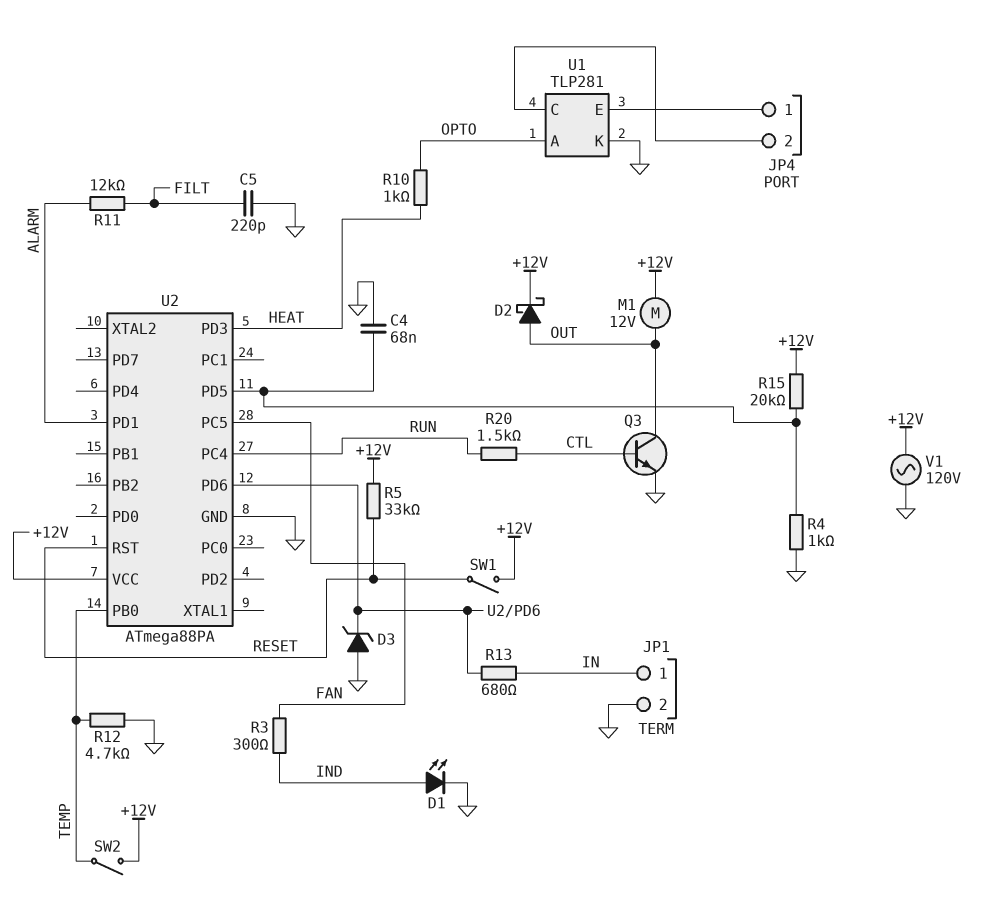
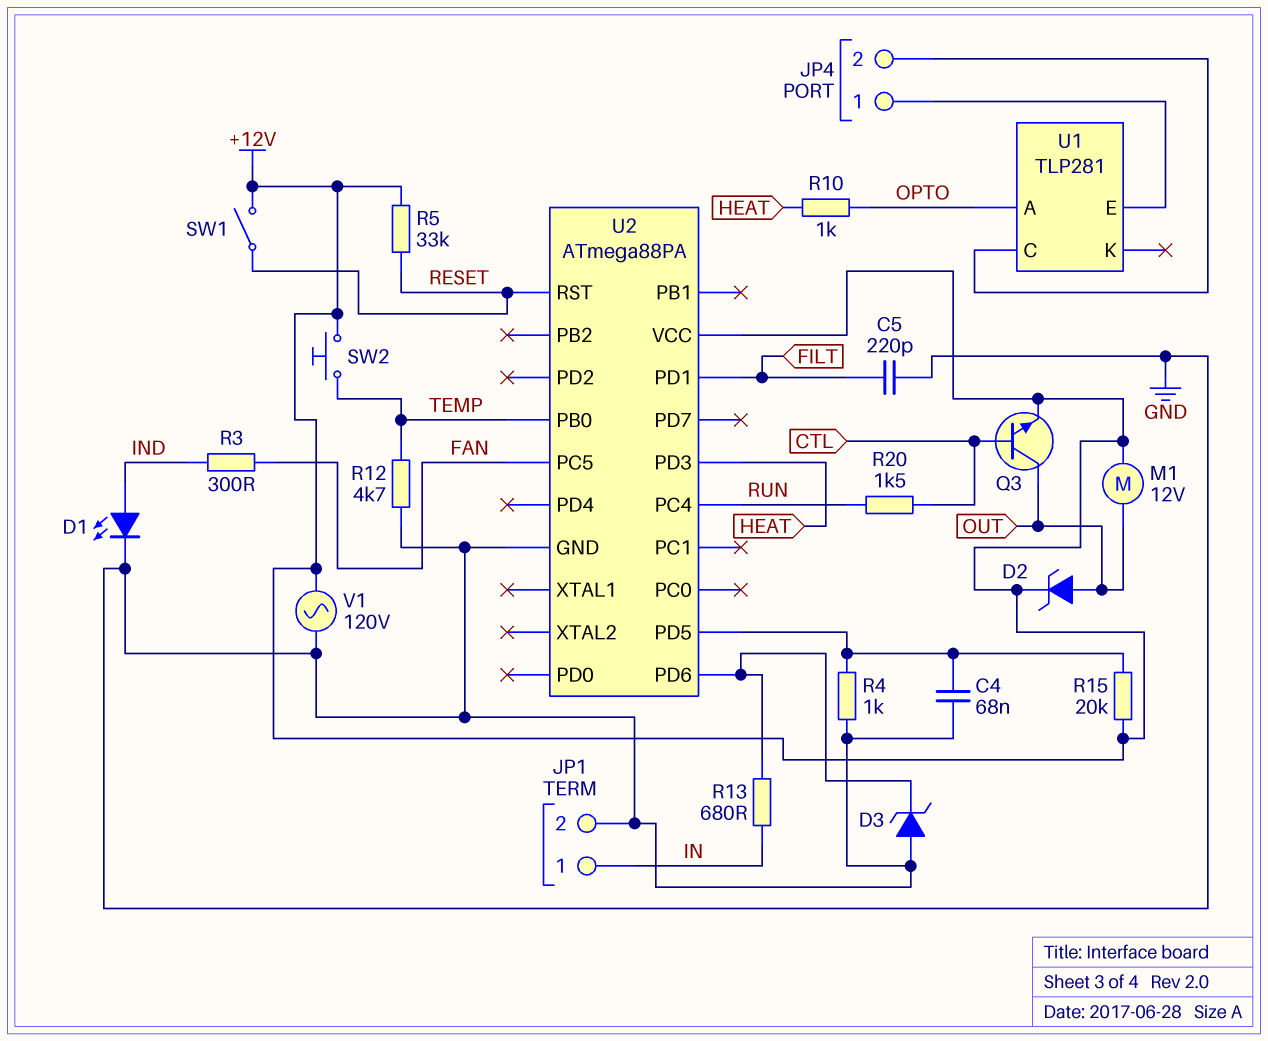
D2: schottky (A OUT, K +12V) -> zener (A OUT, K +12V)
Q3: NPN (B CTL, C OUT, E GND) -> NPN (B CTL, C OUT, E +12V)
R11: 12k (ALARM, FILT) -> none
SW2: switch (+12V, TEMP) -> button (+12V, TEMP)
U1 pin K: GND -> none
U2 pin PD1: ALARM -> FILT

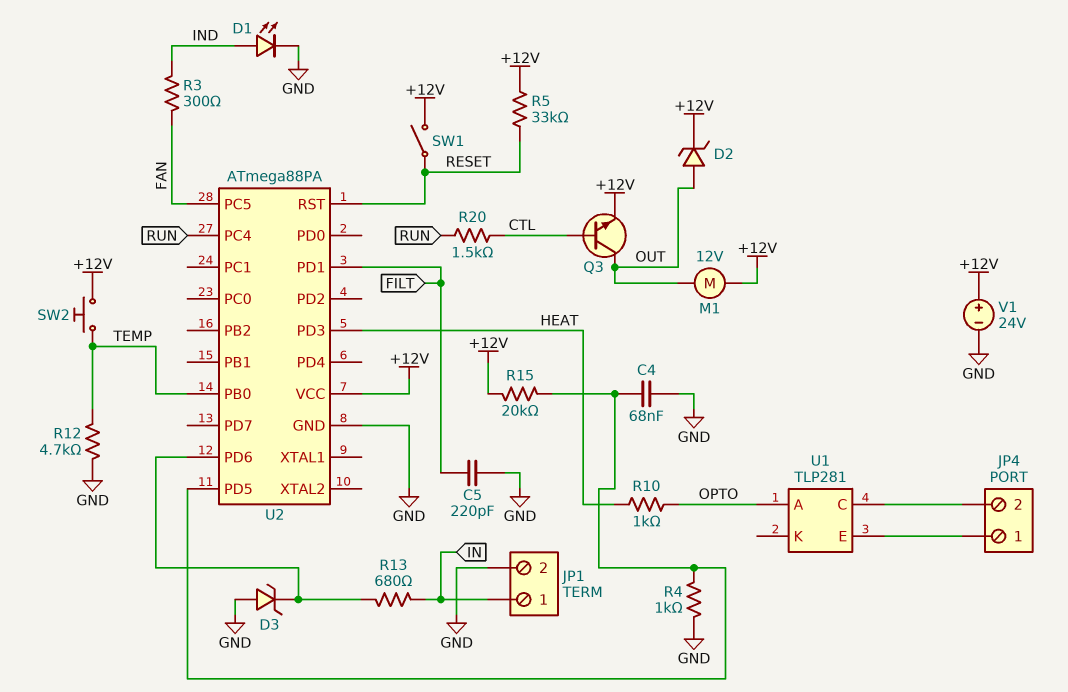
V1: AC 120V (+12V, GND) -> 24V (plus +12V, minus GND)

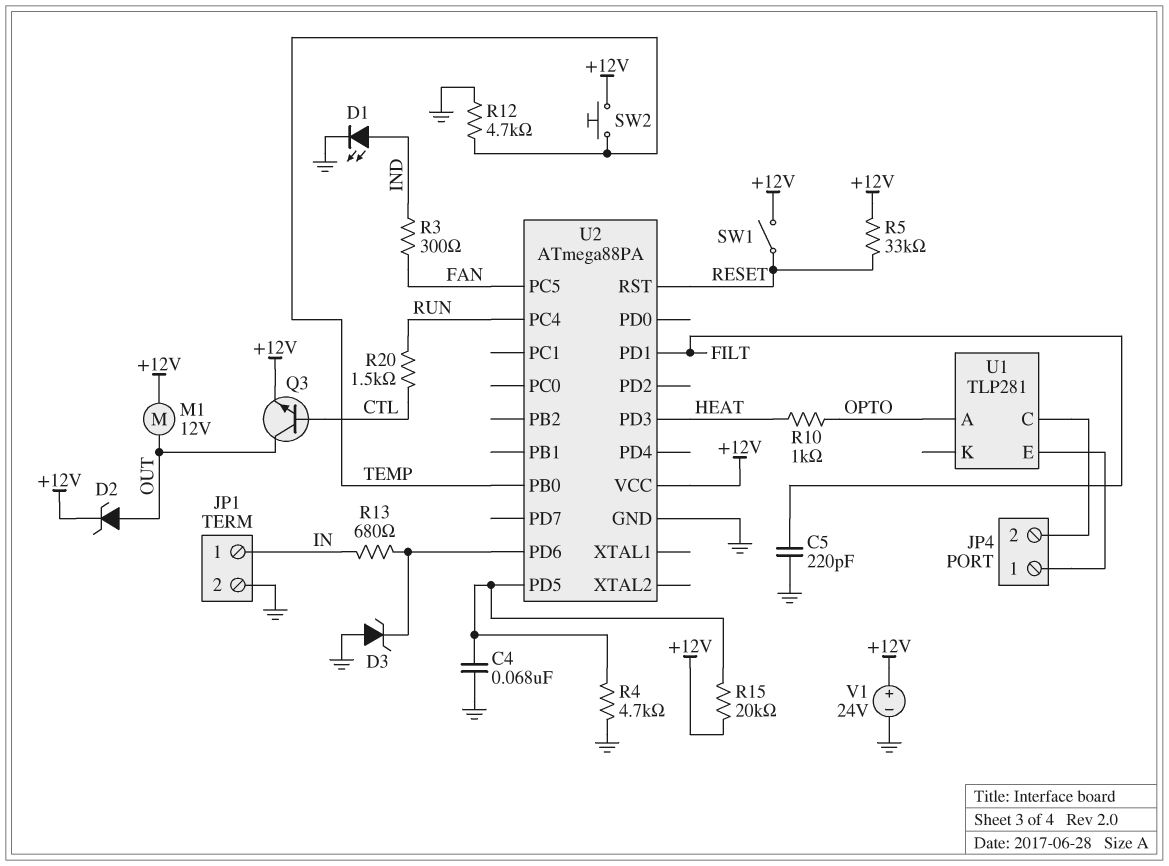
R4: 1k (GND, U2/PD5) -> 4.7k (GND, U2/PD5)

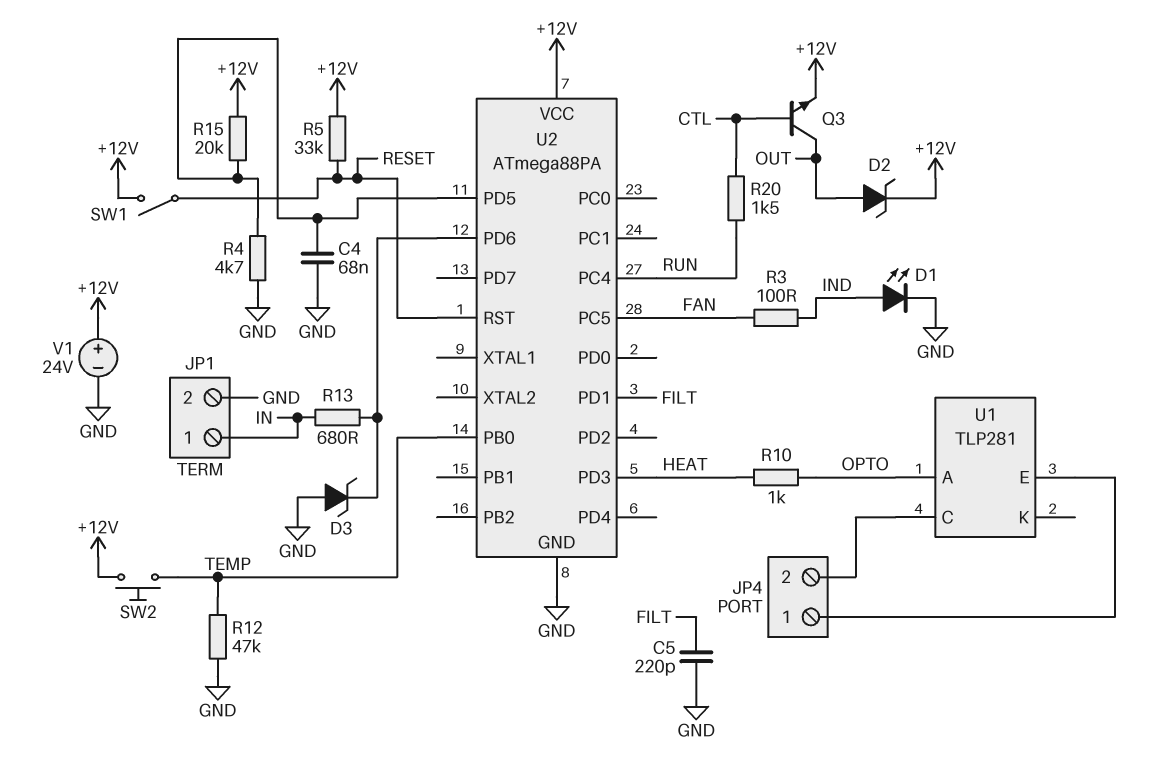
M1: motor 12V (+12V, OUT) -> none
R3: 300 (FAN, IND) -> 100 (FAN, IND)
R12: 4.7k (GND, TEMP) -> 47k (GND, TEMP)

